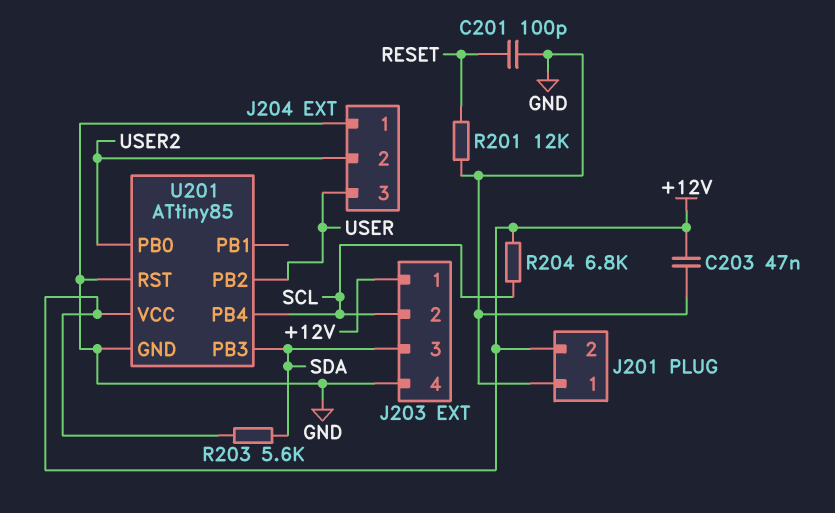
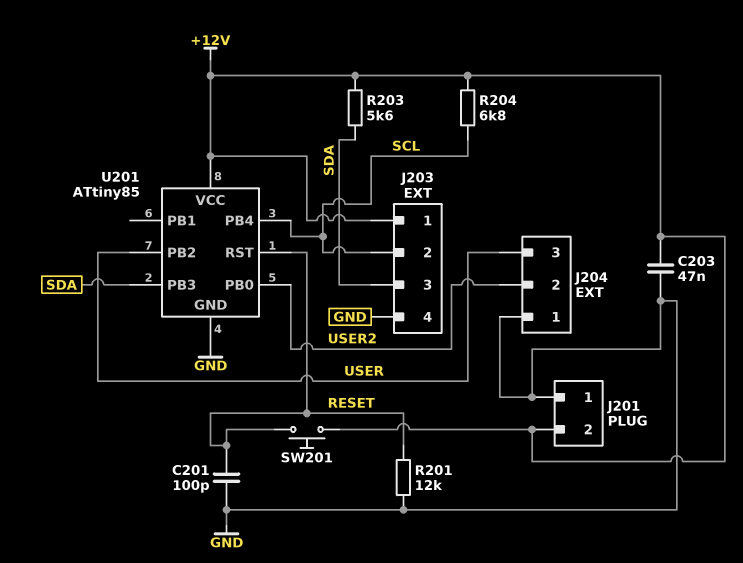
SW201: none -> button (+12V, RESET)
U201 pin RST: GND -> RESET

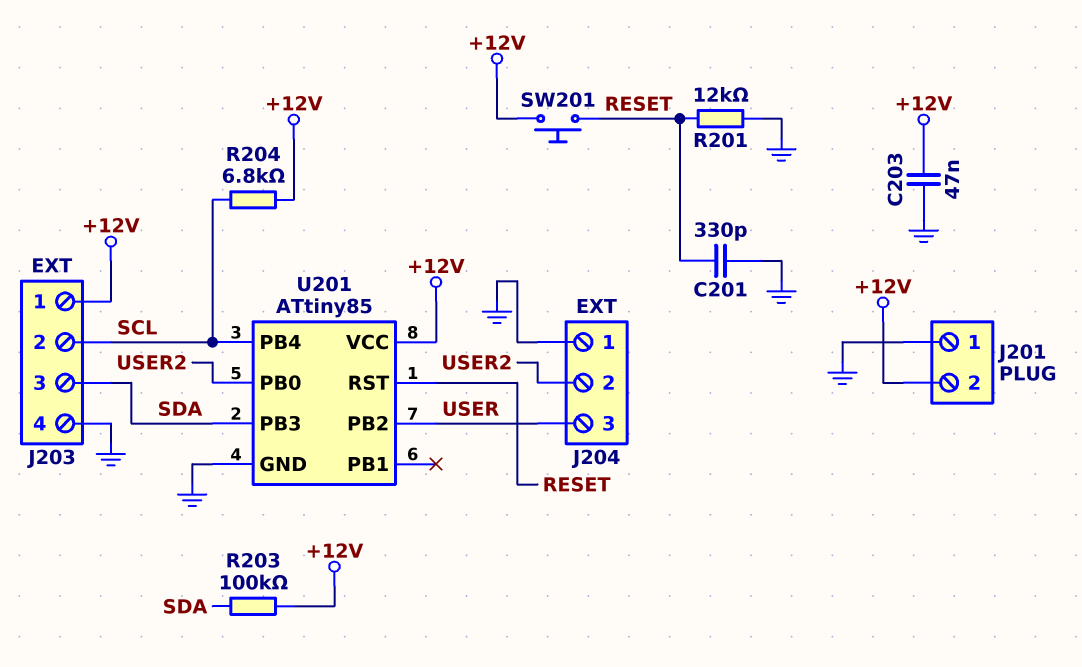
C201: 100pF (GND, RESET) -> 330pF (GND, RESET)
R203: 5.6k (+12V, SDA) -> 100k (+12V, SDA)

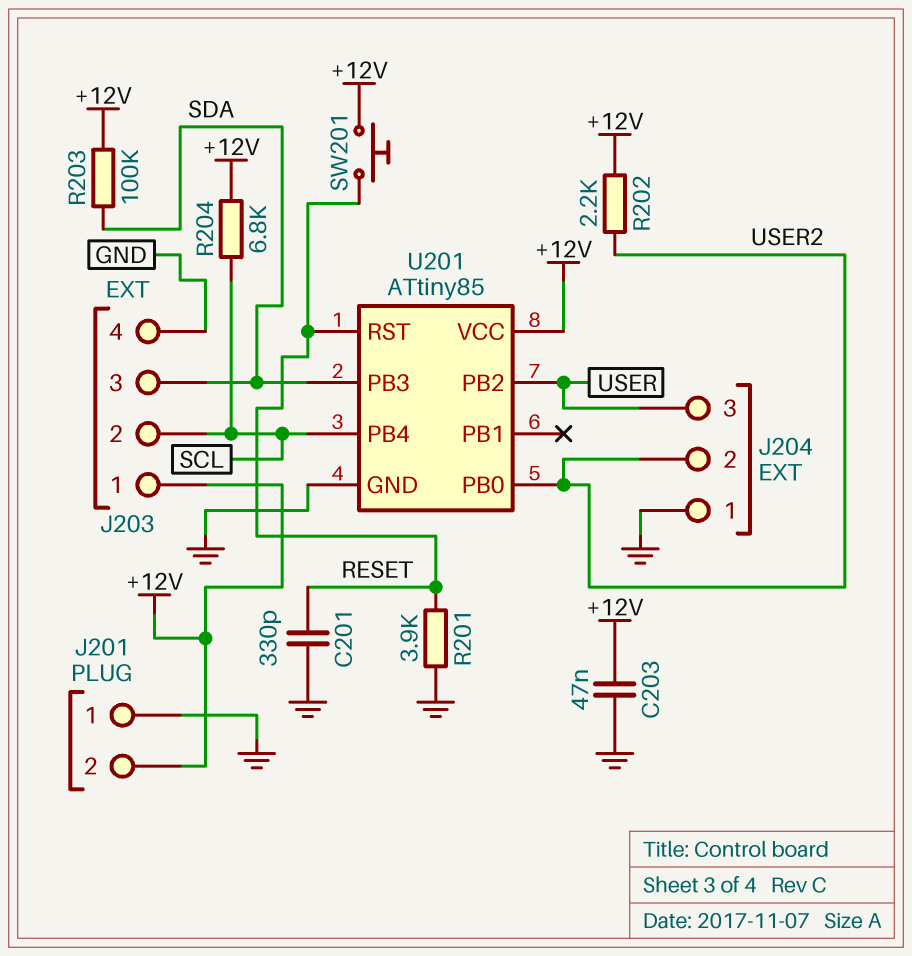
R201: 12k (GND, RESET) -> 3.9k (GND, RESET)
R202: none -> 2.2k (+12V, USER2)

